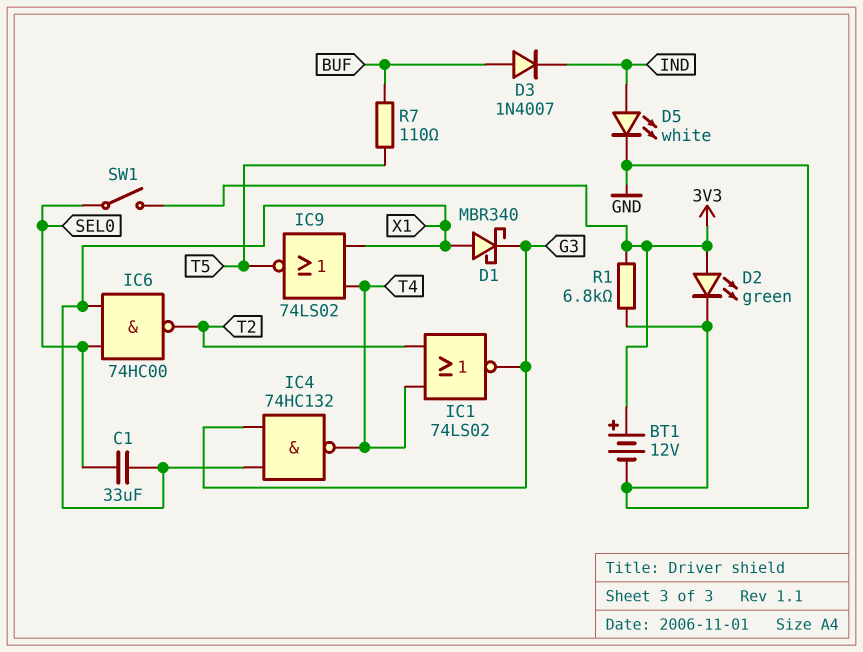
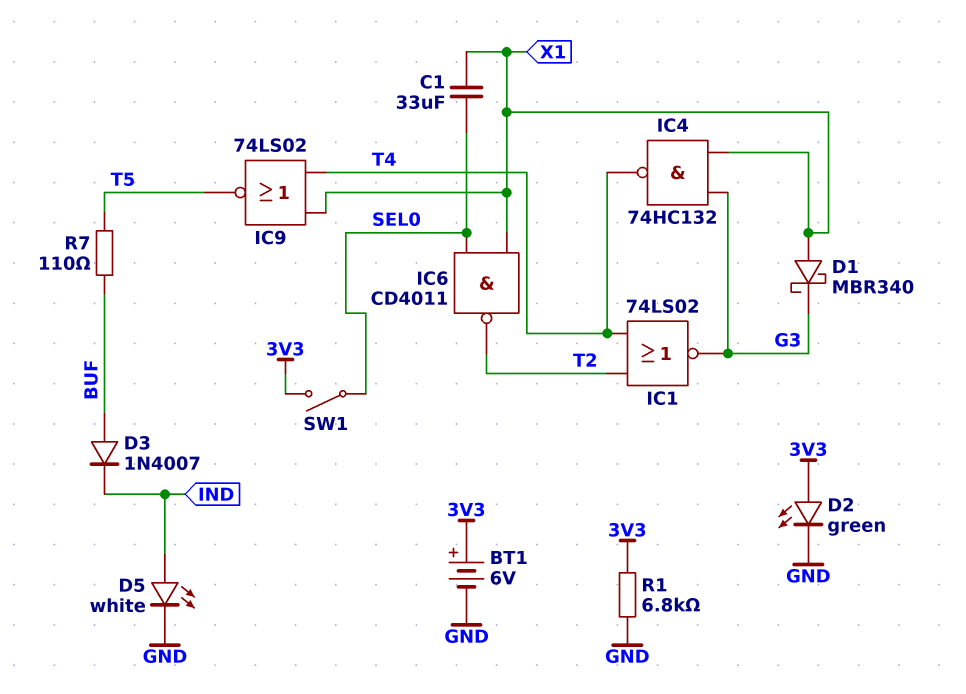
BT1: 12V (plus 3V3, minus GND) -> 6V (plus 3V3, minus GND)
IC6: NAND 74HC00 (in SEL0, in X1, out T2) -> NAND CD4011 (in SEL0, in X1, out T2)

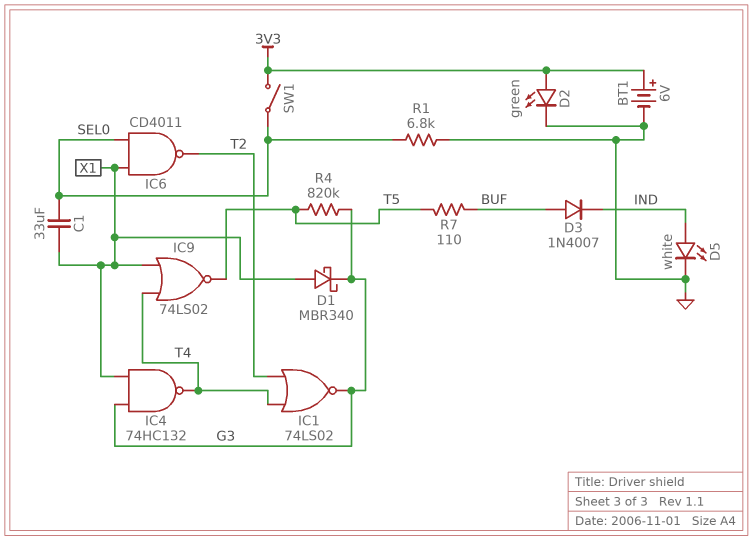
R1: 6.8k (3V3, GND) -> 6.8k (GND, SEL0)
R4: none -> 820k (G3, T5)

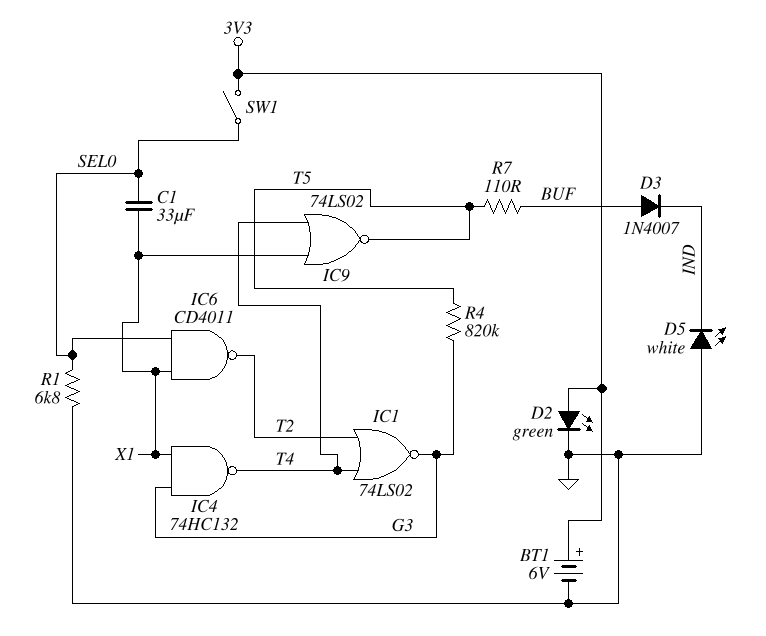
D1: schottky MBR340 (A X1, K G3) -> none
D5: LED white (A IND, K GND) -> LED white (A GND, K IND)

